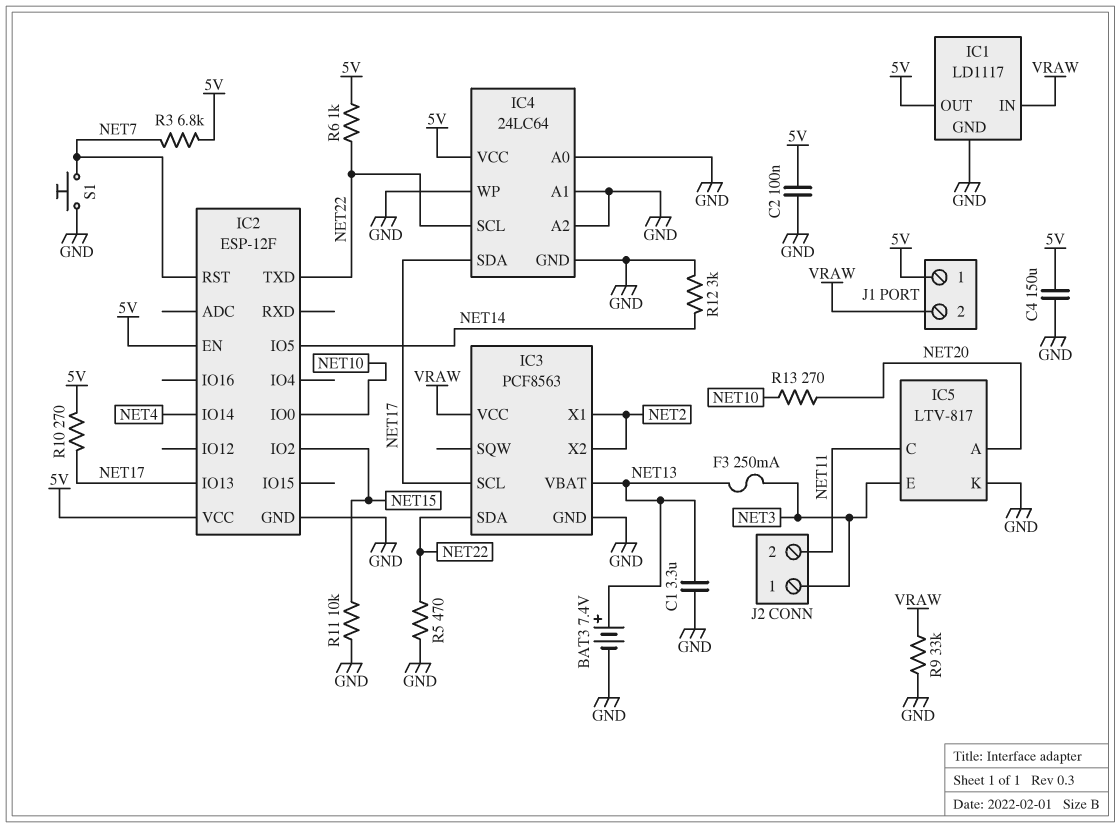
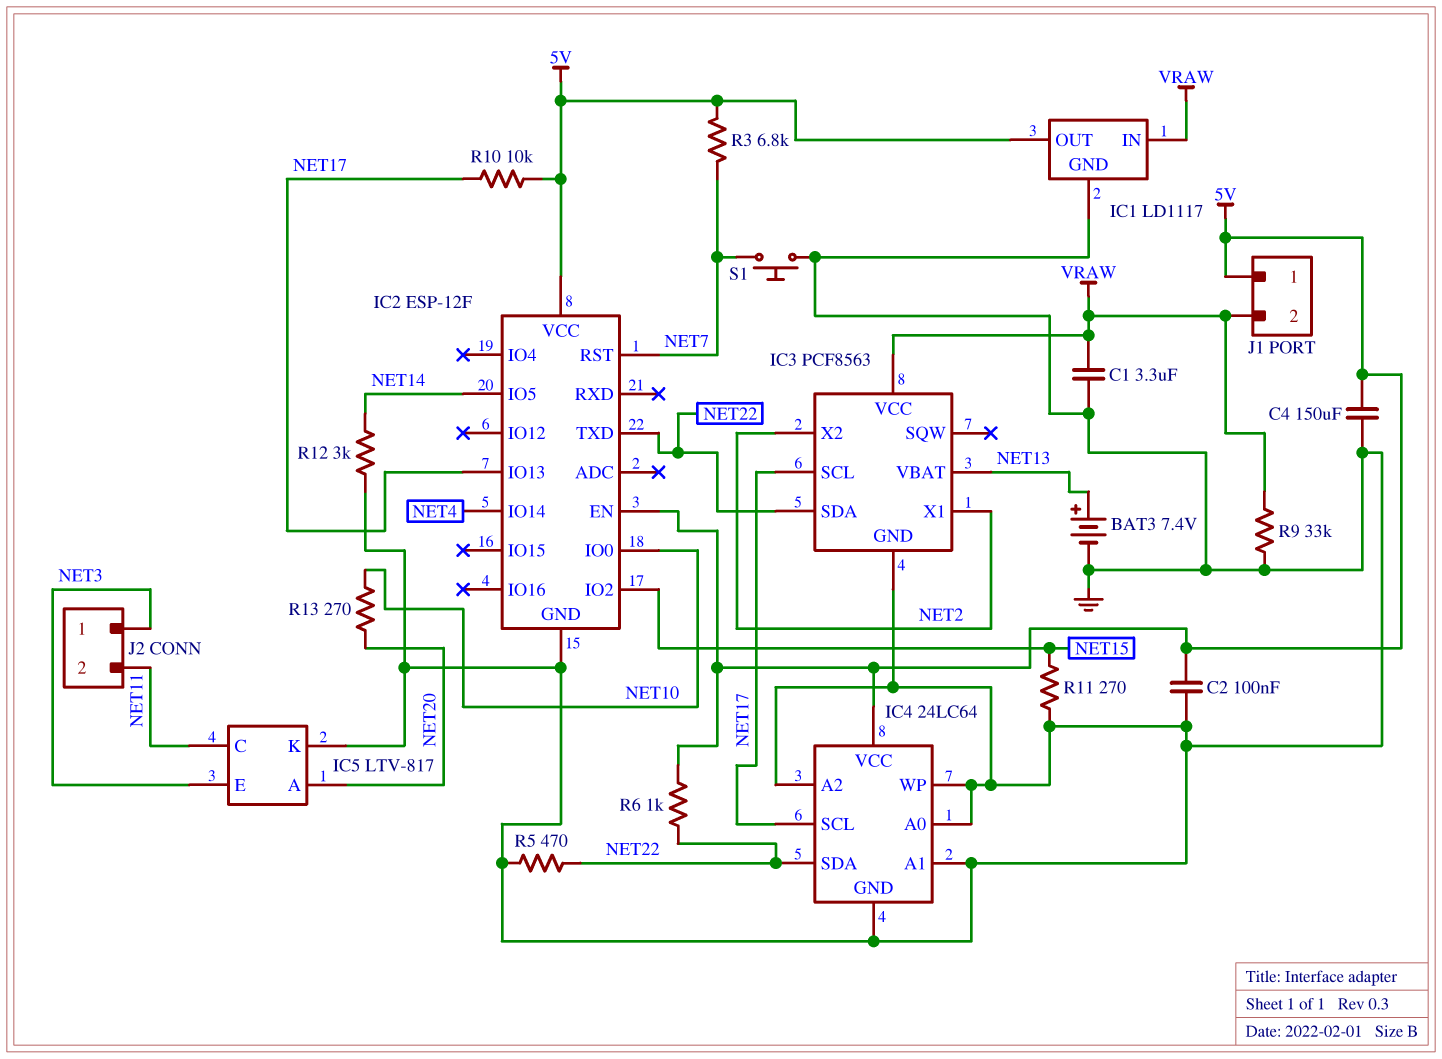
C1: 3.3uF (GND, NET13) -> 3.3uF (GND, VRAW)
F3: 250mA (NET3, NET13) -> none
IC4 pin SCL: NET22 -> NET17
IC4 pin SDA: NET17 -> NET22
R10: 270 (5V, NET17) -> 10k (5V, NET17)
R11: 10k (GND, NET15) -> 270 (GND, NET15)

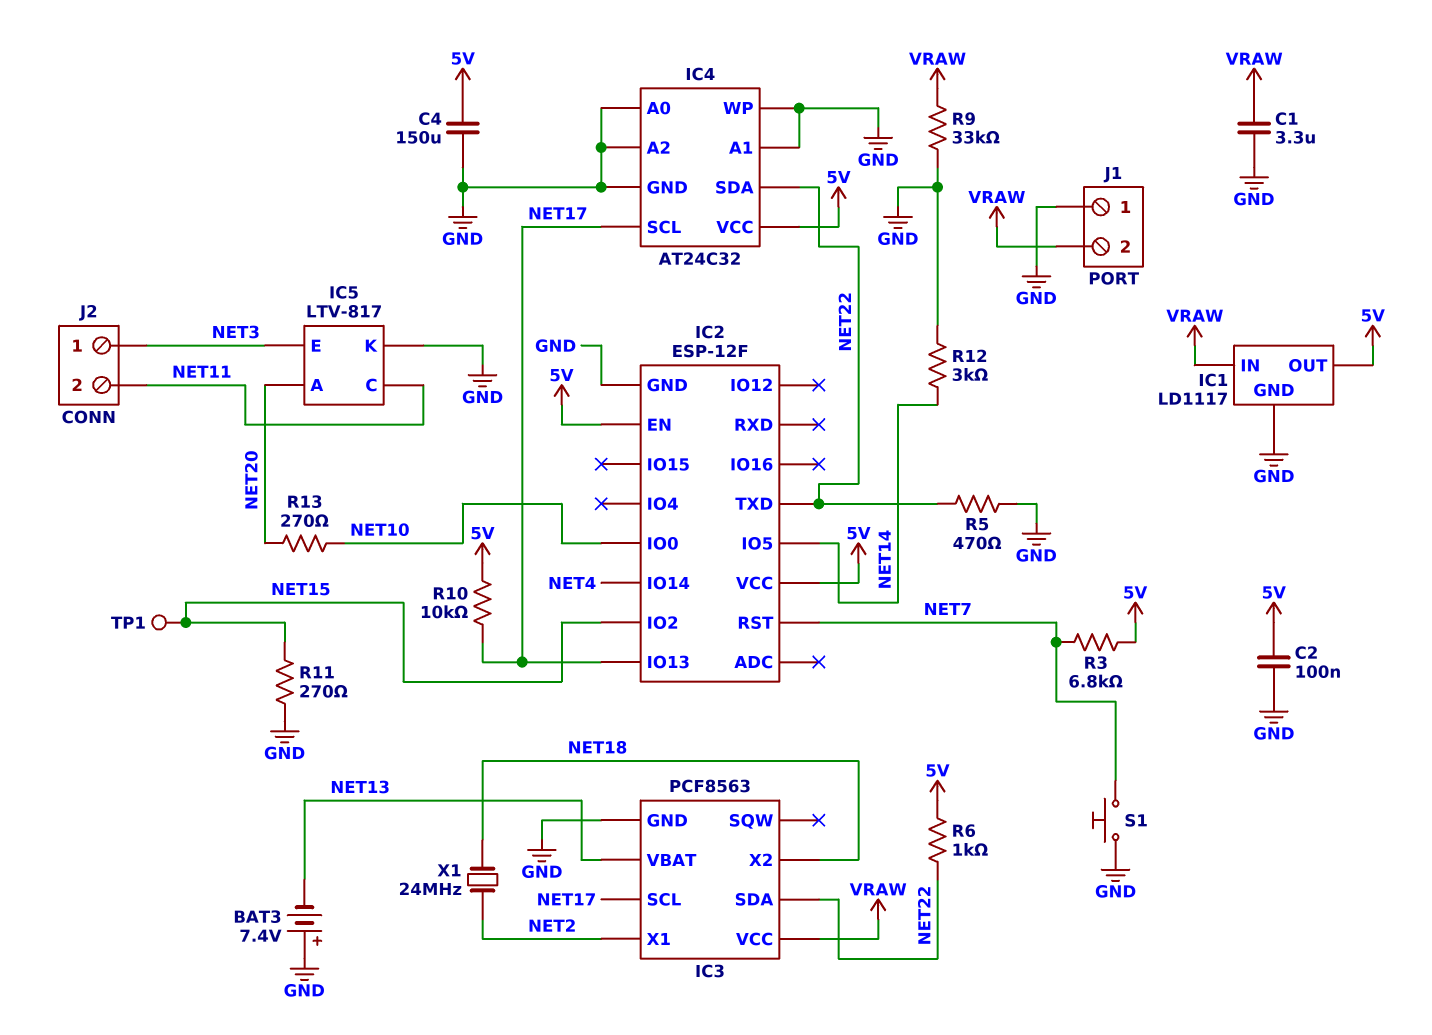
BAT3: 7.4V (plus NET13, minus GND) -> 7.4V (plus GND, minus NET13)
IC3 pin X2: NET2 -> NET18
IC4: 24LC64 -> AT24C32
J1 pin 1: 5V -> GND
TP1: none -> test point (NET15)
X1: none -> 24MHz (NET2, NET18)

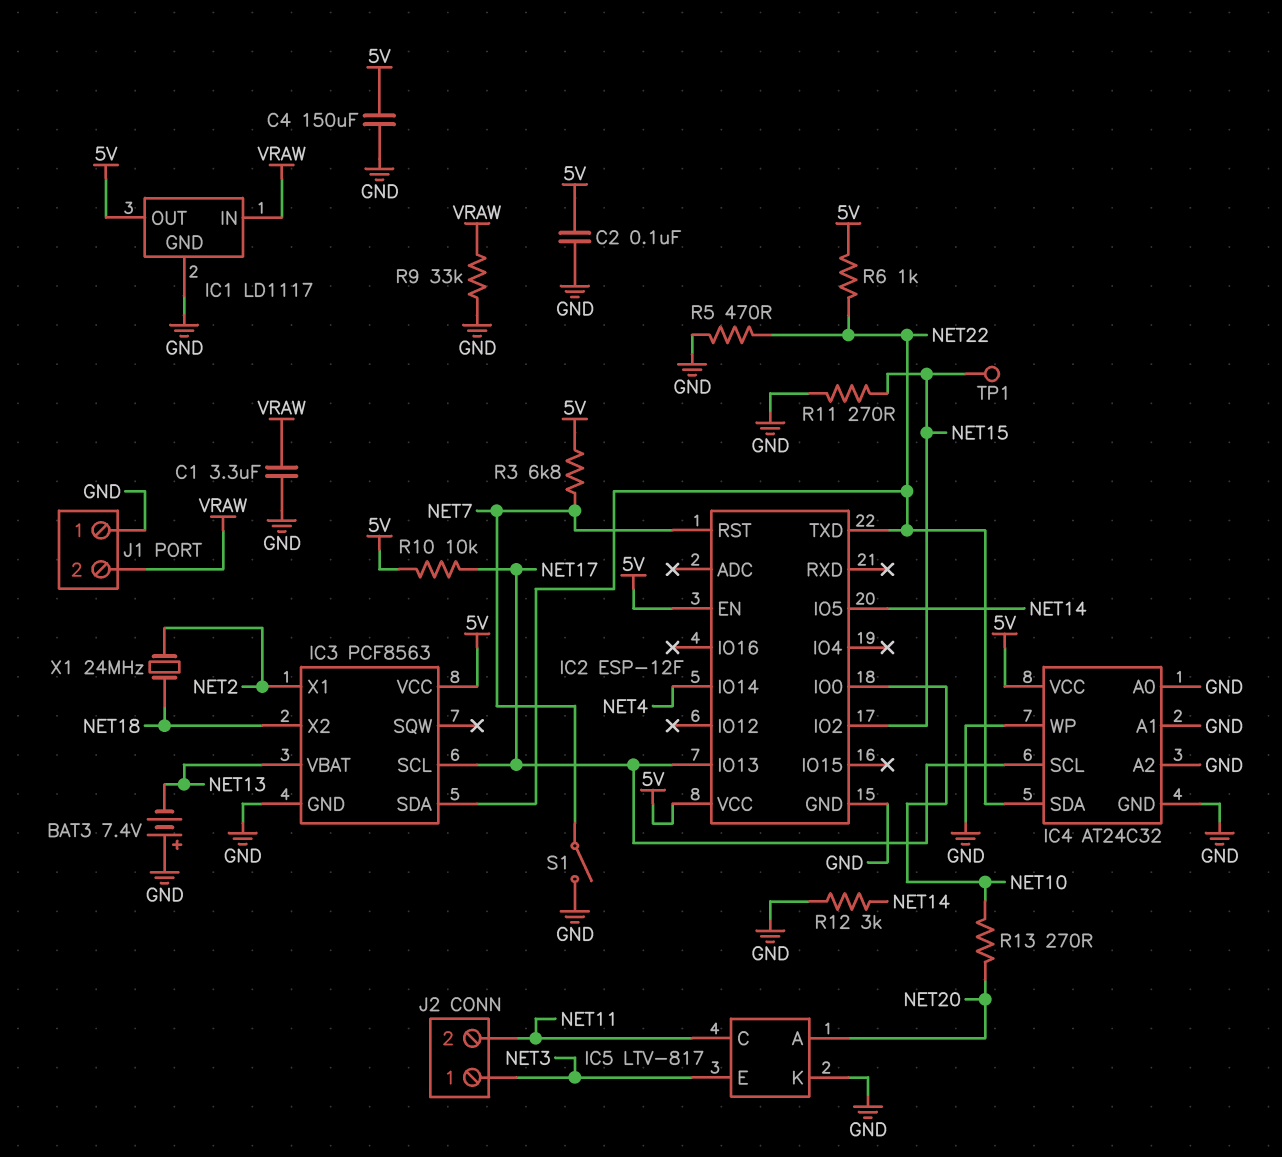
IC3 pin VCC: VRAW -> 5V
S1: button (GND, NET7) -> switch (GND, NET7)

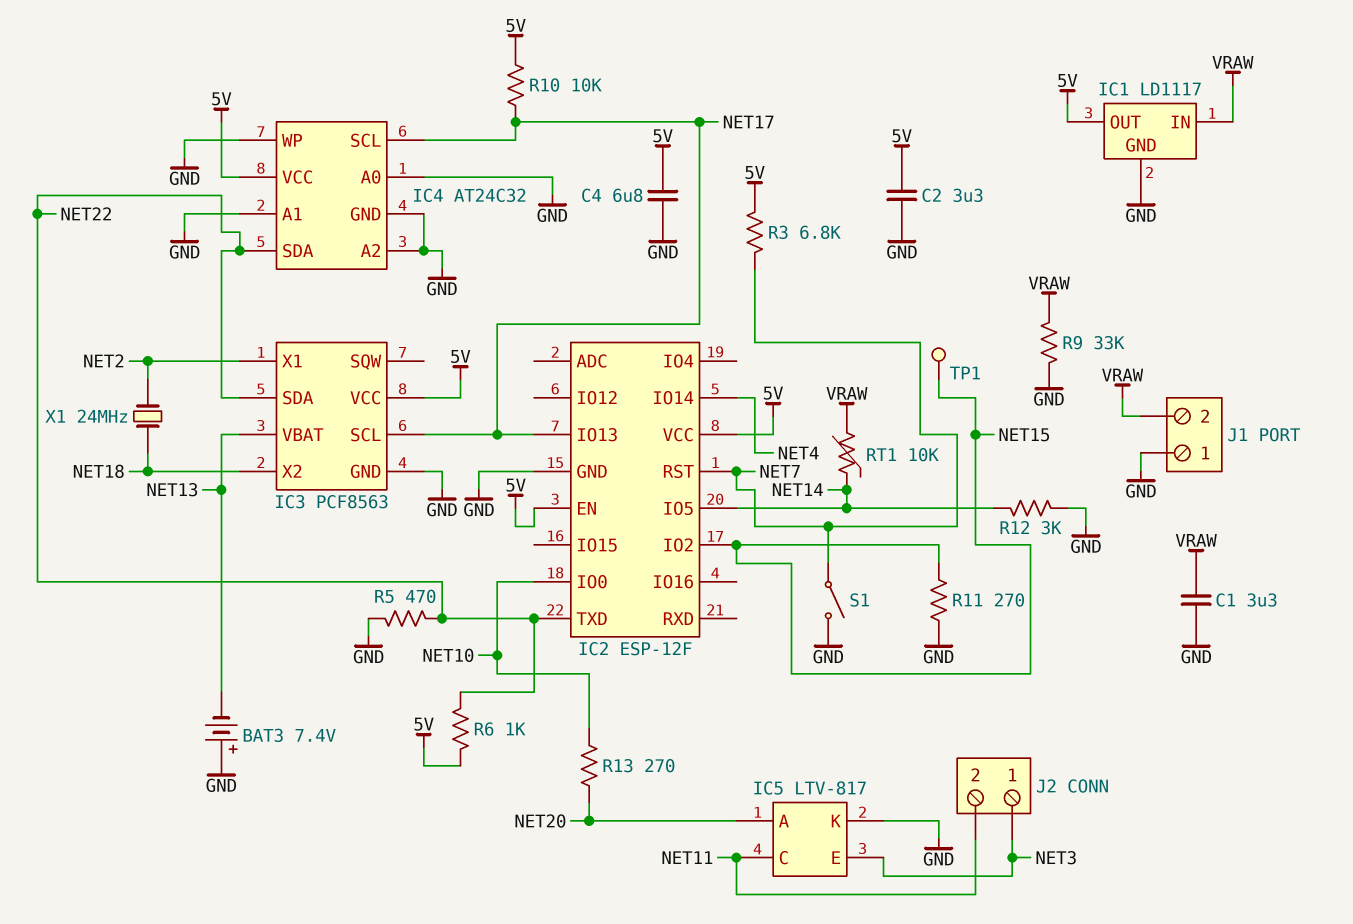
C2: 100nF (5V, GND) -> 3.3uF (5V, GND)
C4: 150uF (5V, GND) -> 6.8uF (5V, GND)
RT1: none -> 10k (NET14, VRAW)

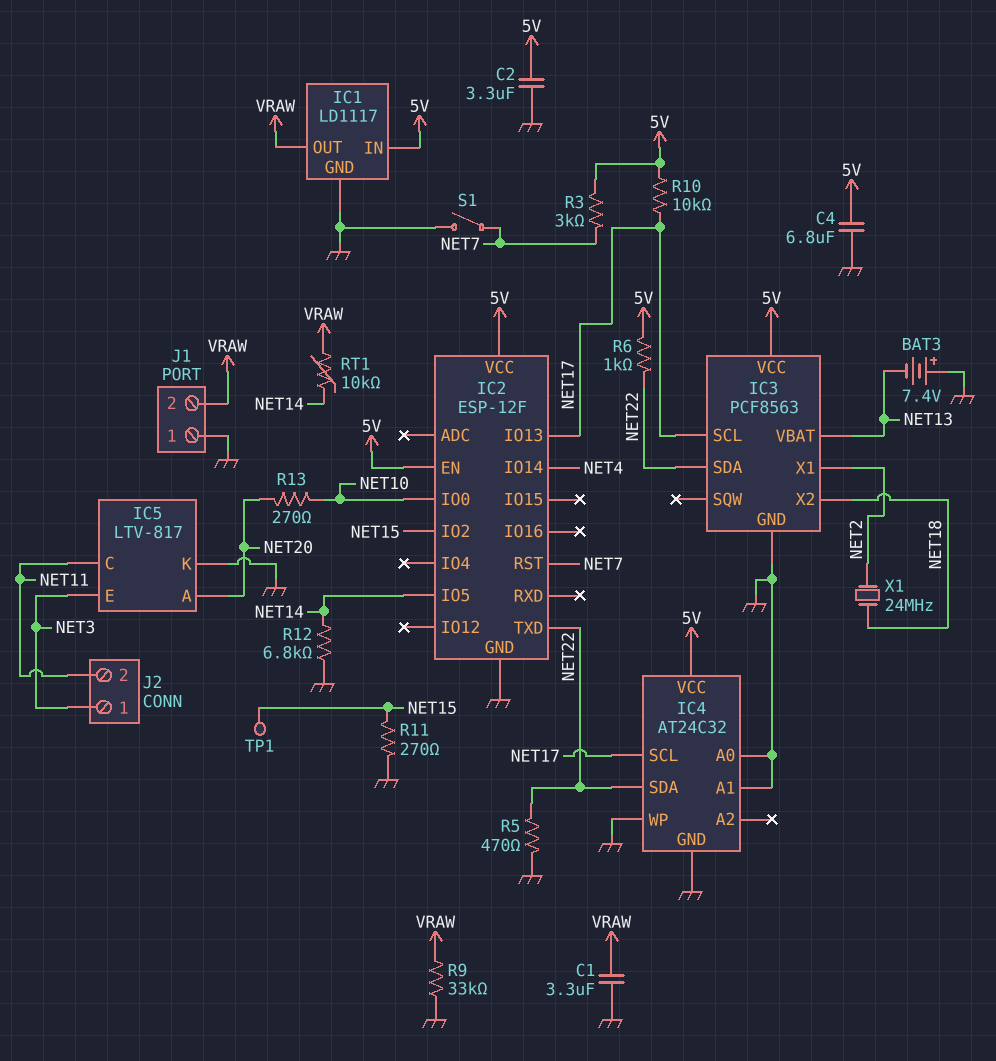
IC1 pin IN: VRAW -> 5V
IC1 pin OUT: 5V -> VRAW
IC4 pin A2: GND -> none
R3: 6.8k (5V, NET7) -> 3k (5V, NET7)
R12: 3k (GND, NET14) -> 6.8k (GND, NET14)

